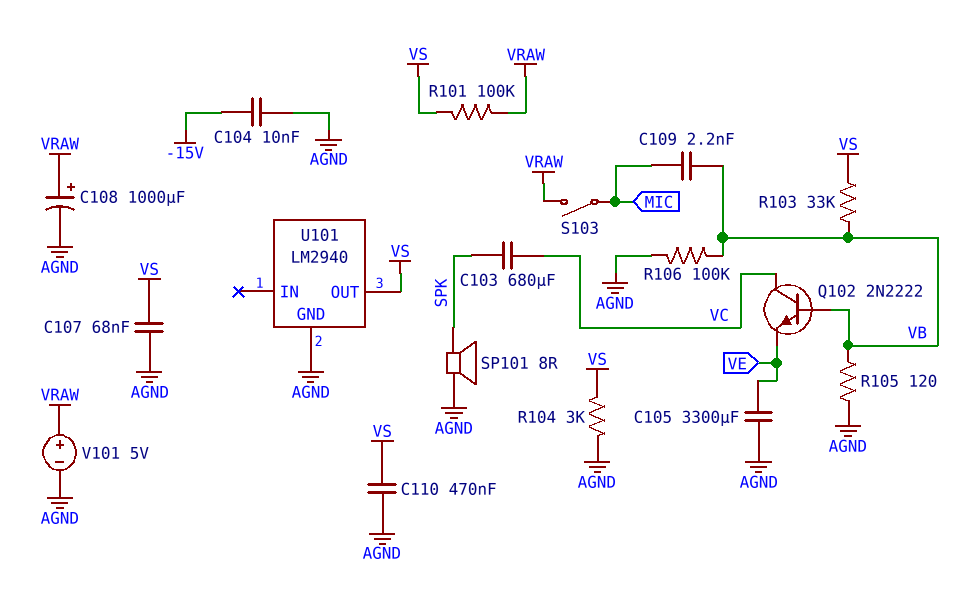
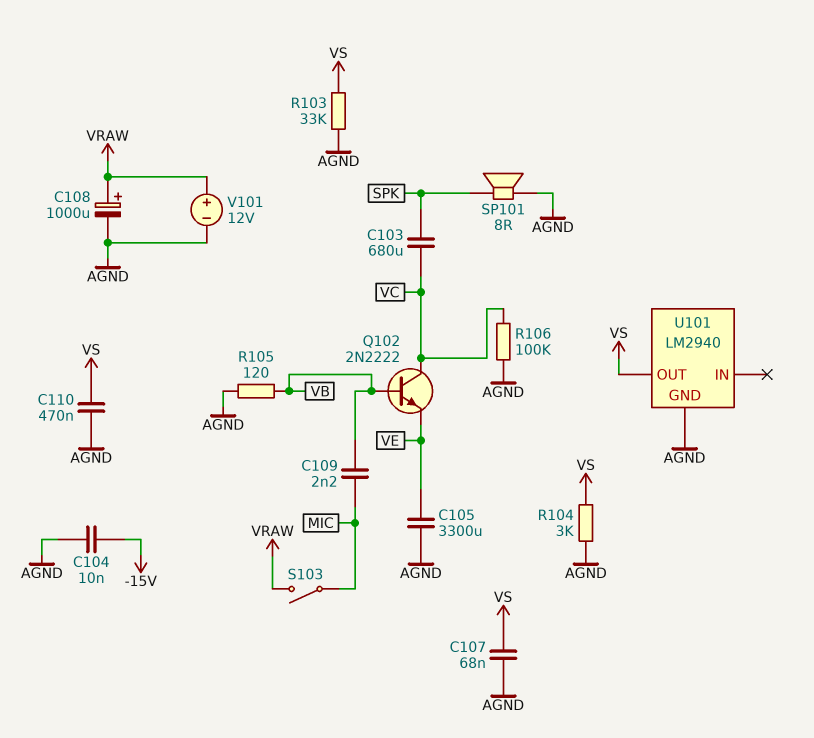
R101: 100k (VRAW, VS) -> none
R103: 33k (VB, VS) -> 33k (AGND, VS)
R106: 100k (AGND, VB) -> 100k (AGND, VC)
V101: 5V (plus VRAW, minus AGND) -> 12V (plus VRAW, minus AGND)

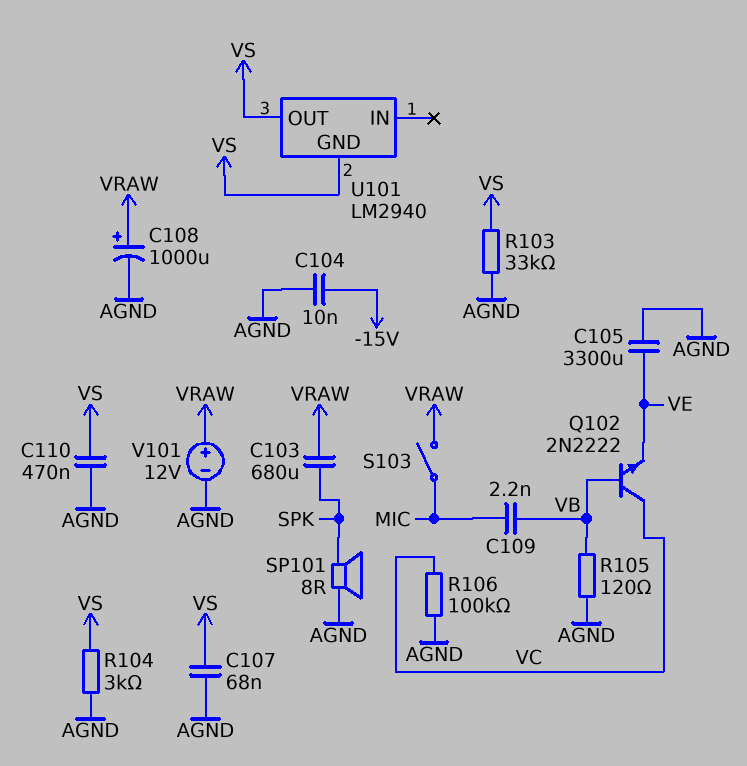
C103: 680uF (SPK, VC) -> 680uF (SPK, VRAW)
U101 pin GND: AGND -> VS

